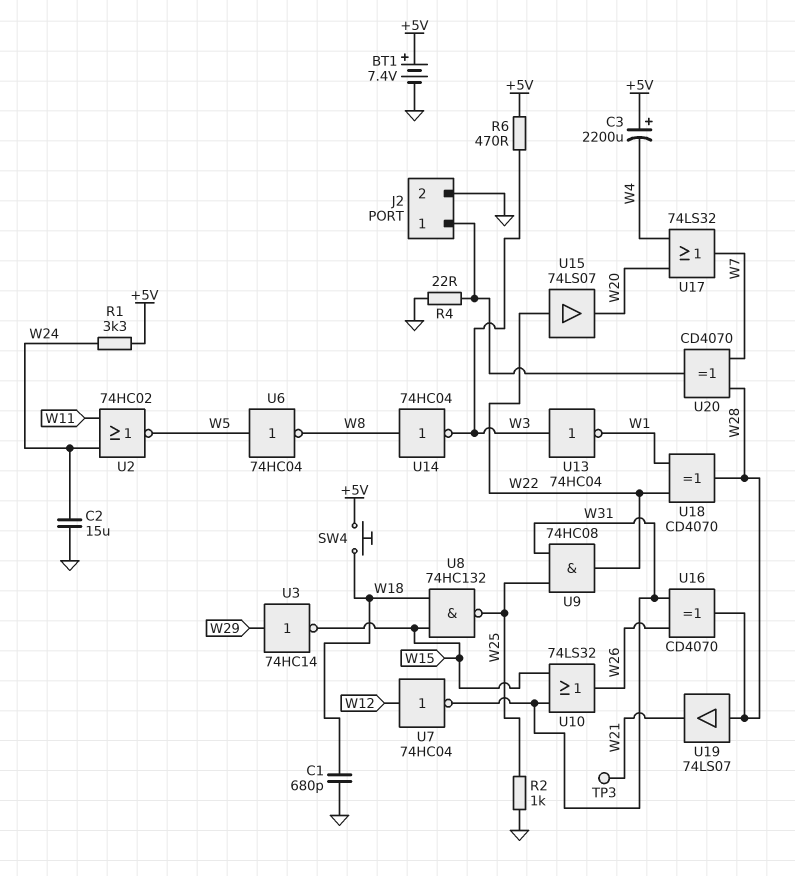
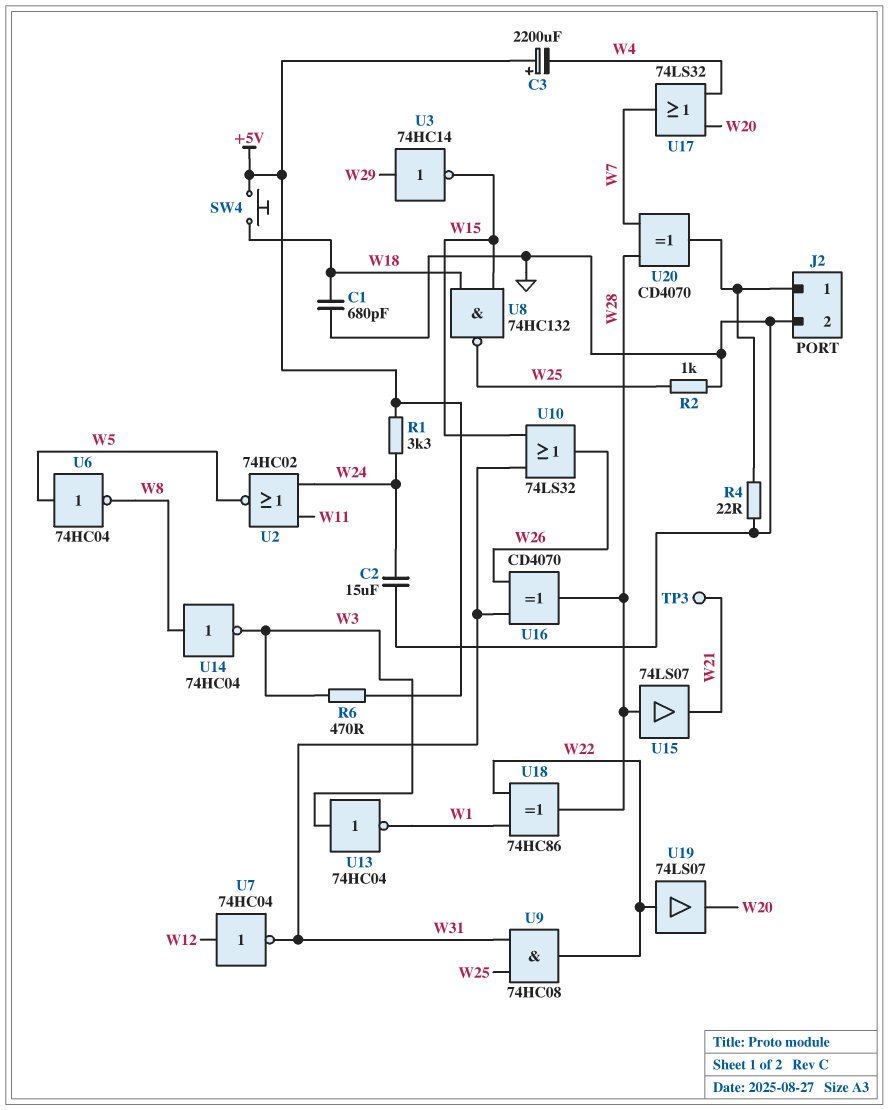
BT1: 7.4V (plus +5V, minus GND) -> none
U15: buffer 74LS07 (in W22, out W20) -> buffer 74LS07 (in W28, out W21)
U18: XOR CD4070 (in W1, in W22, out W28) -> XOR 74HC86 (in W1, in W22, out W28)
U19: buffer 74LS07 (in W28, out W21) -> buffer 74LS07 (in W22, out W20)

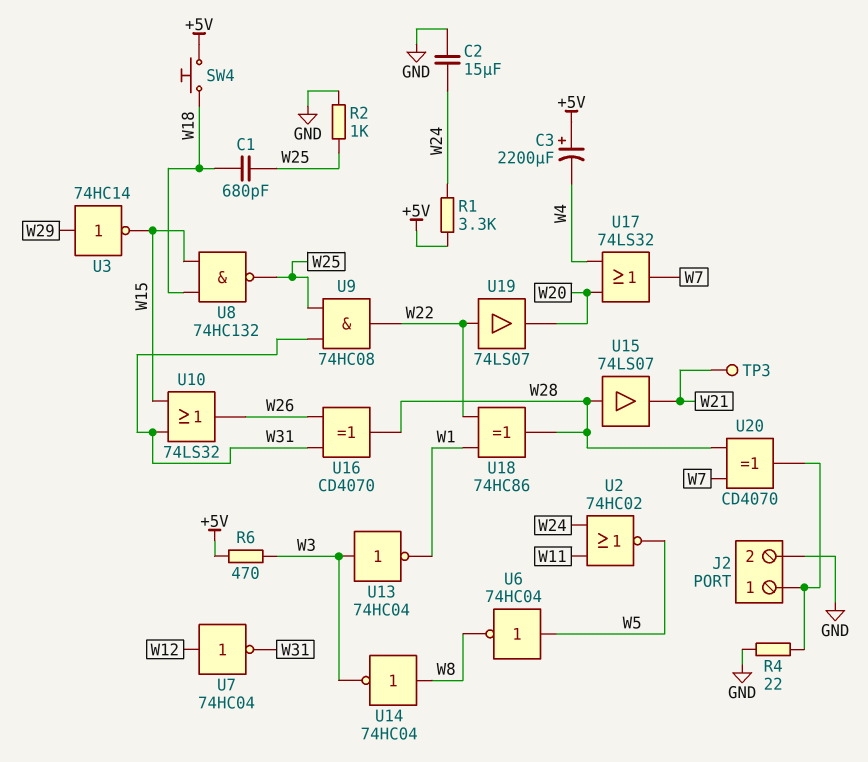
C1: 680pF (GND, W18) -> 680pF (W18, W25)

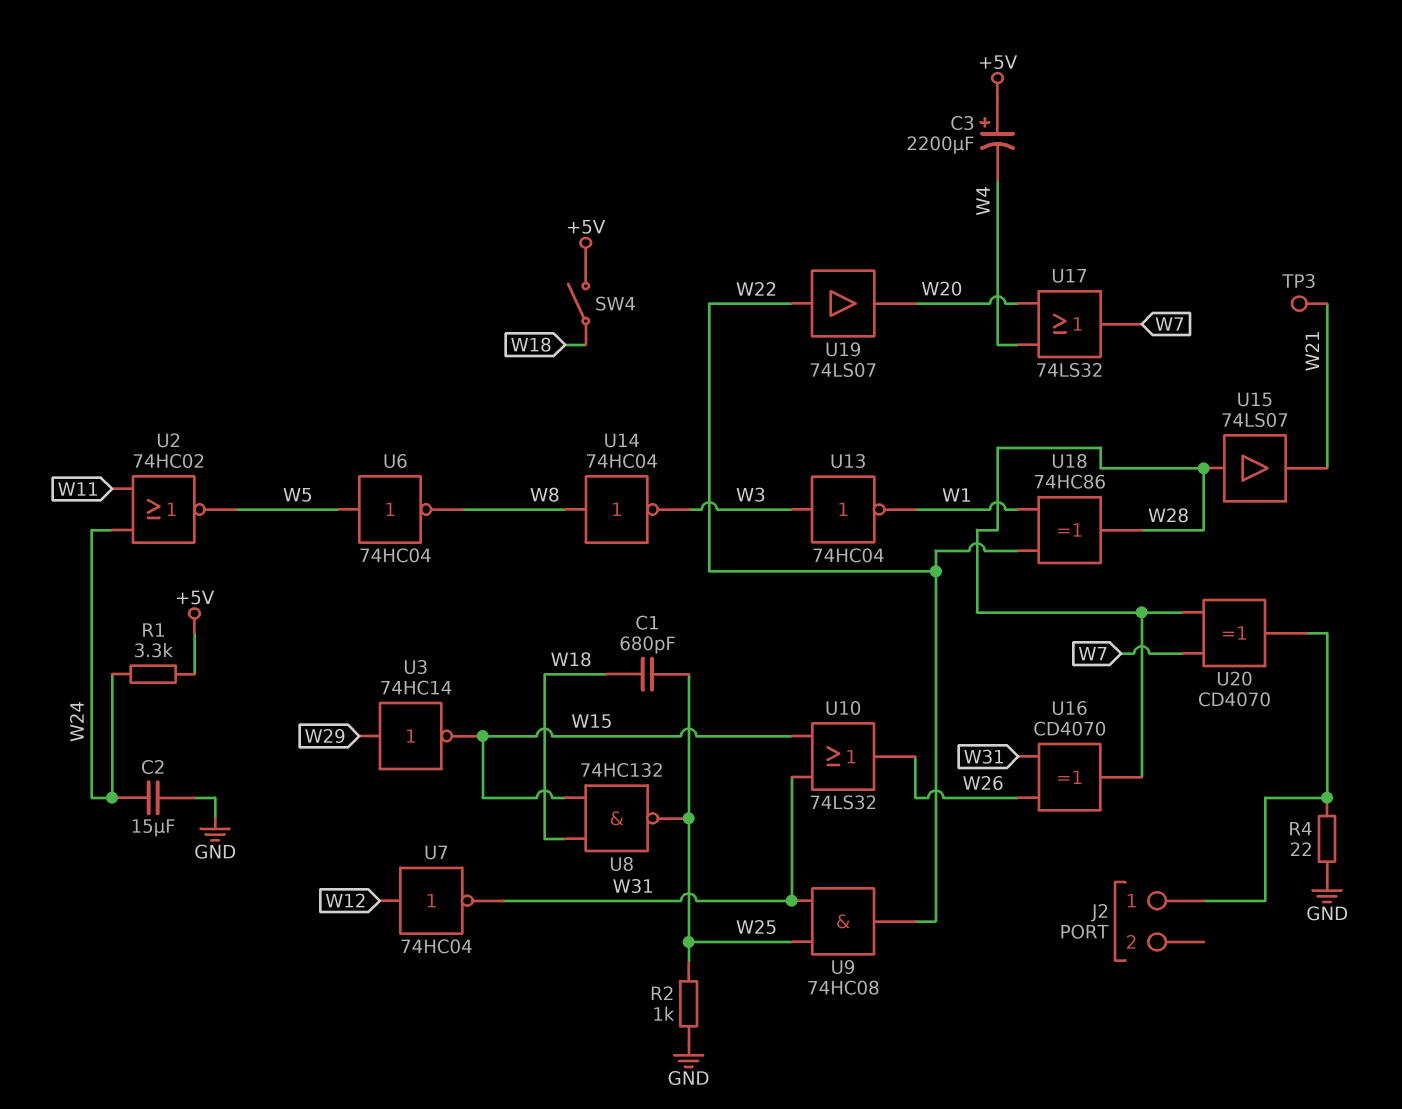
J2 pin 2: GND -> none
R6: 470 (+5V, W3) -> none
SW4: button (+5V, W18) -> switch (+5V, W18)

